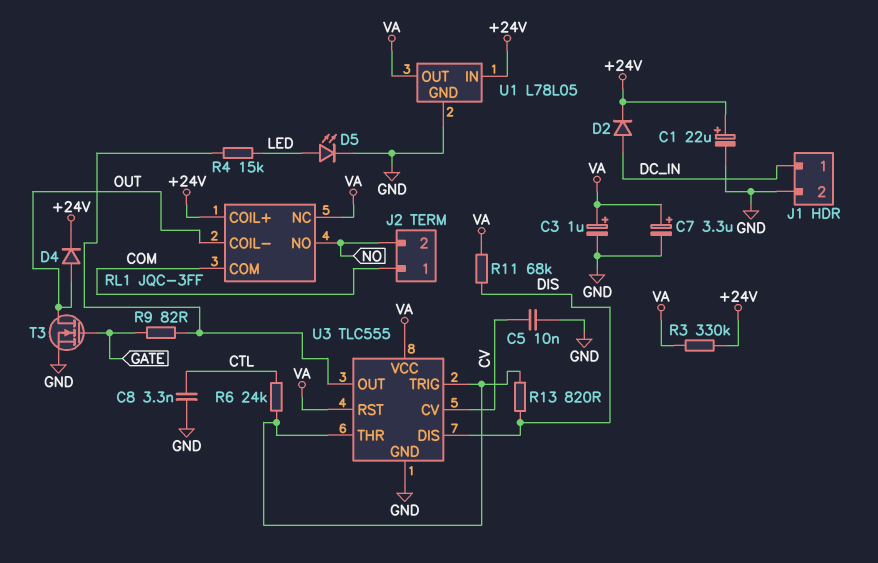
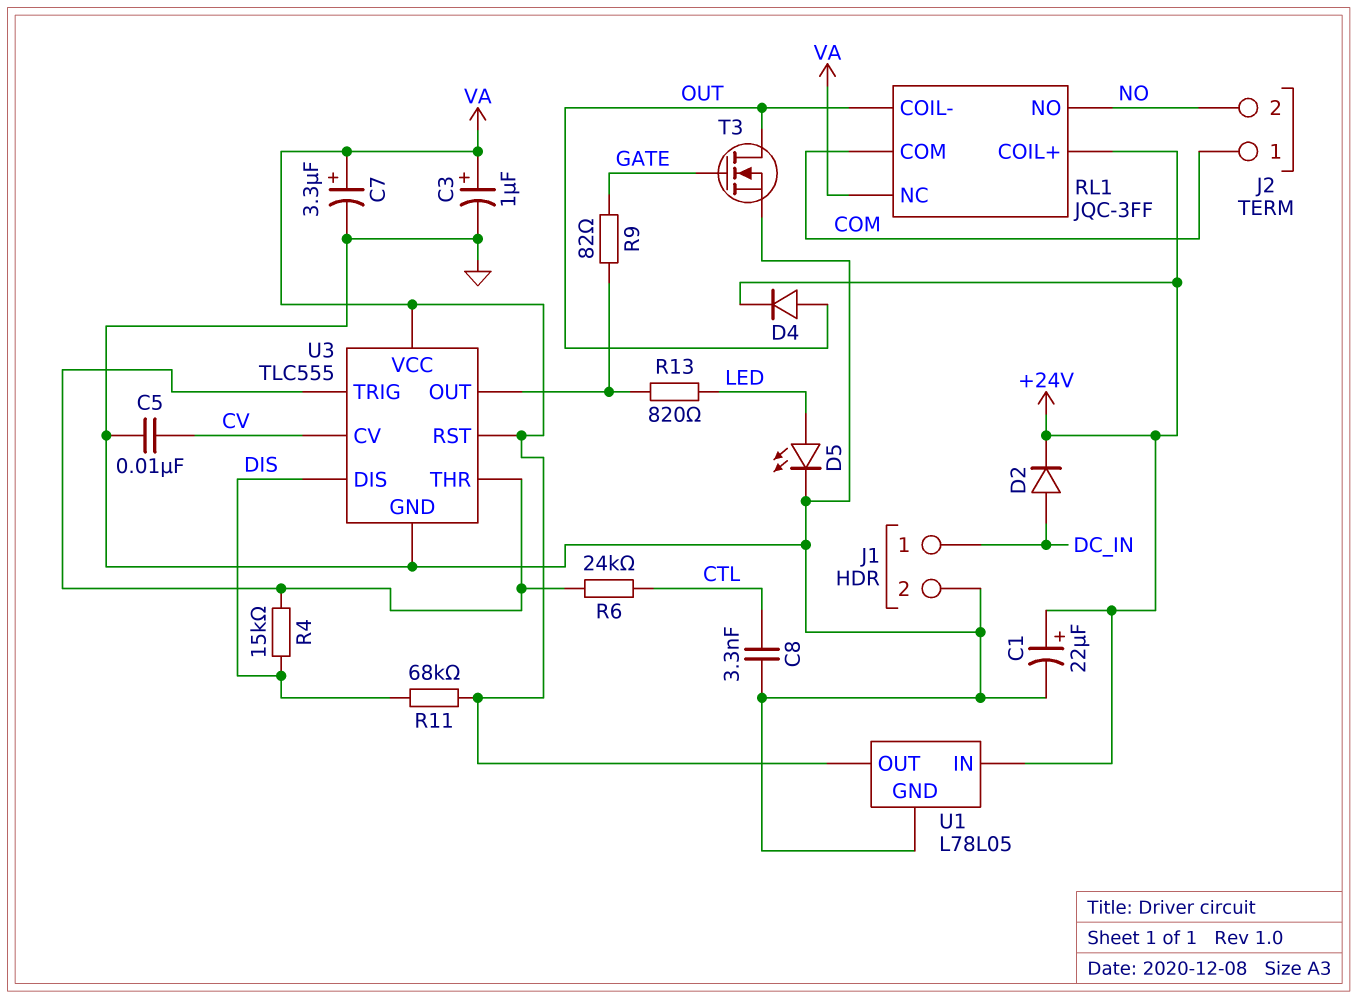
R3: 330k (+24V, VA) -> none
R4: 15k (LED, U3/OUT) -> 15k (DIS, U3/THR)
R13: 820 (DIS, U3/THR) -> 820 (LED, U3/OUT)

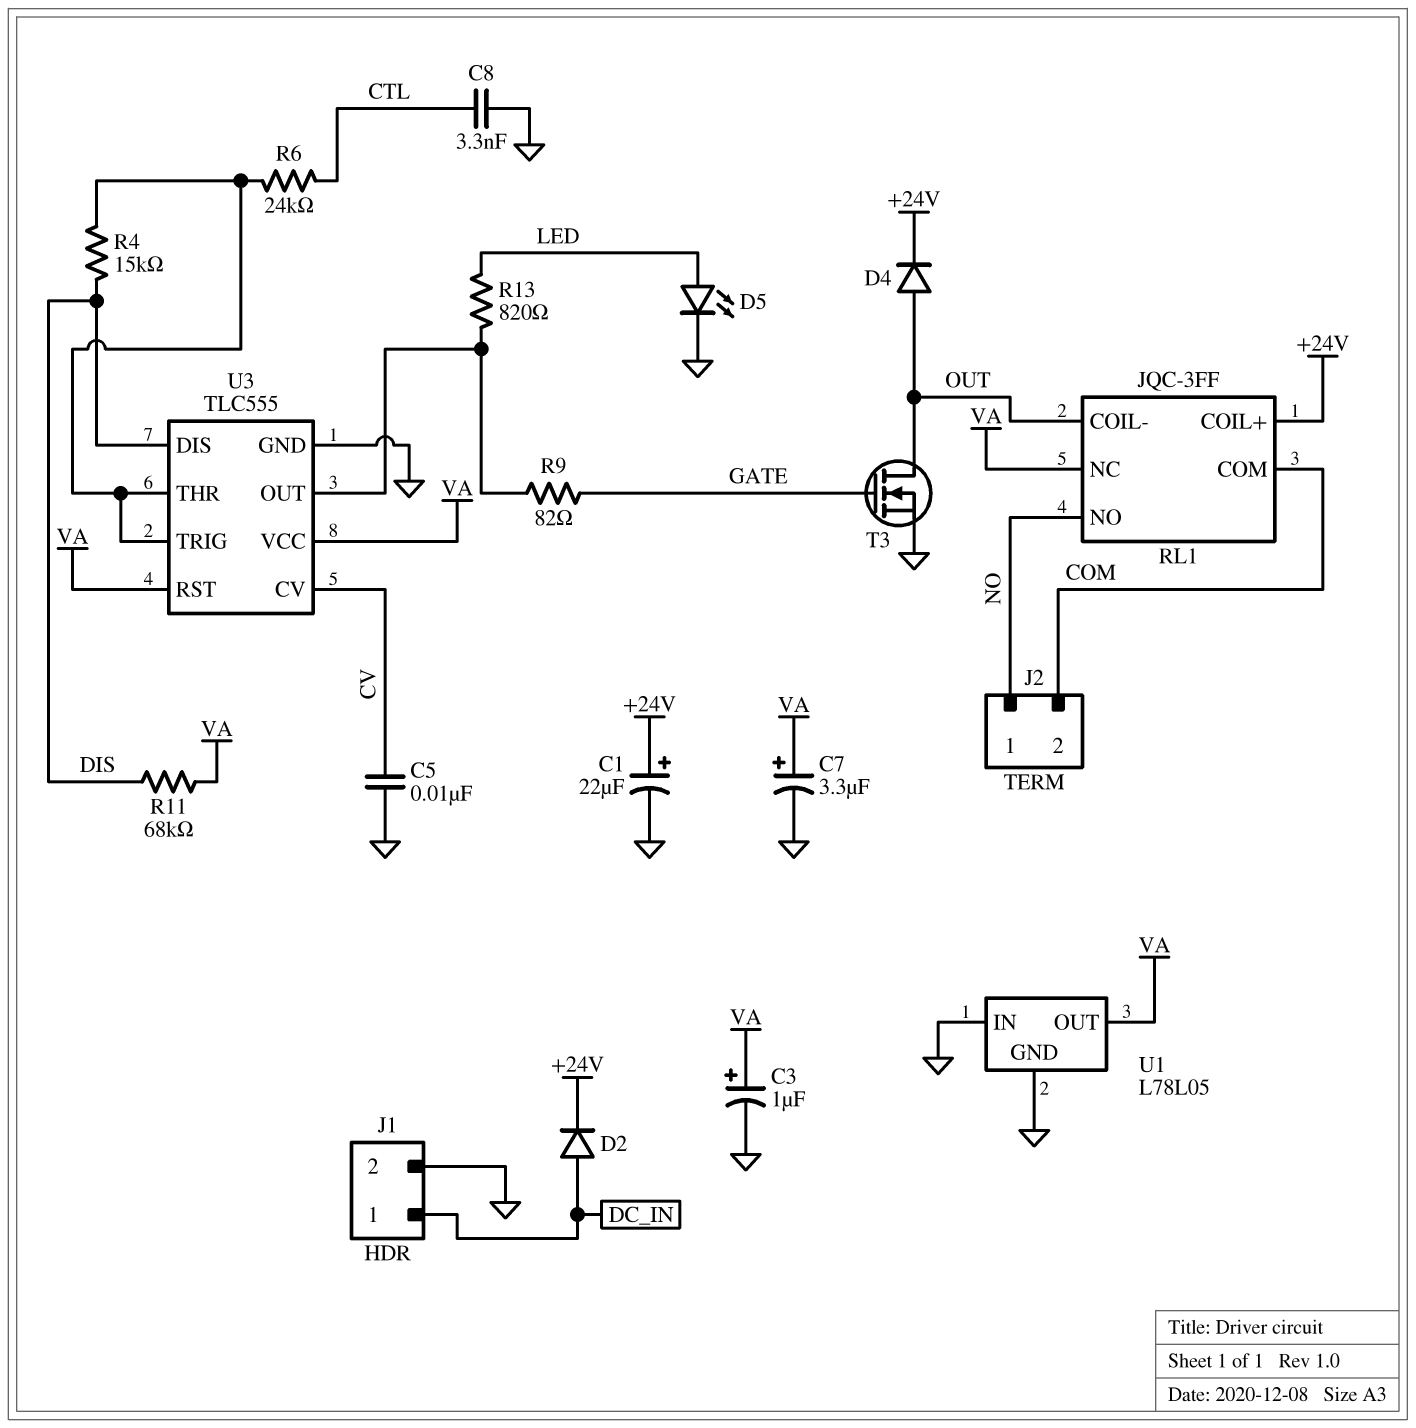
J2 pin 1: COM -> NO
J2 pin 2: NO -> COM
U1 pin IN: +24V -> GND

